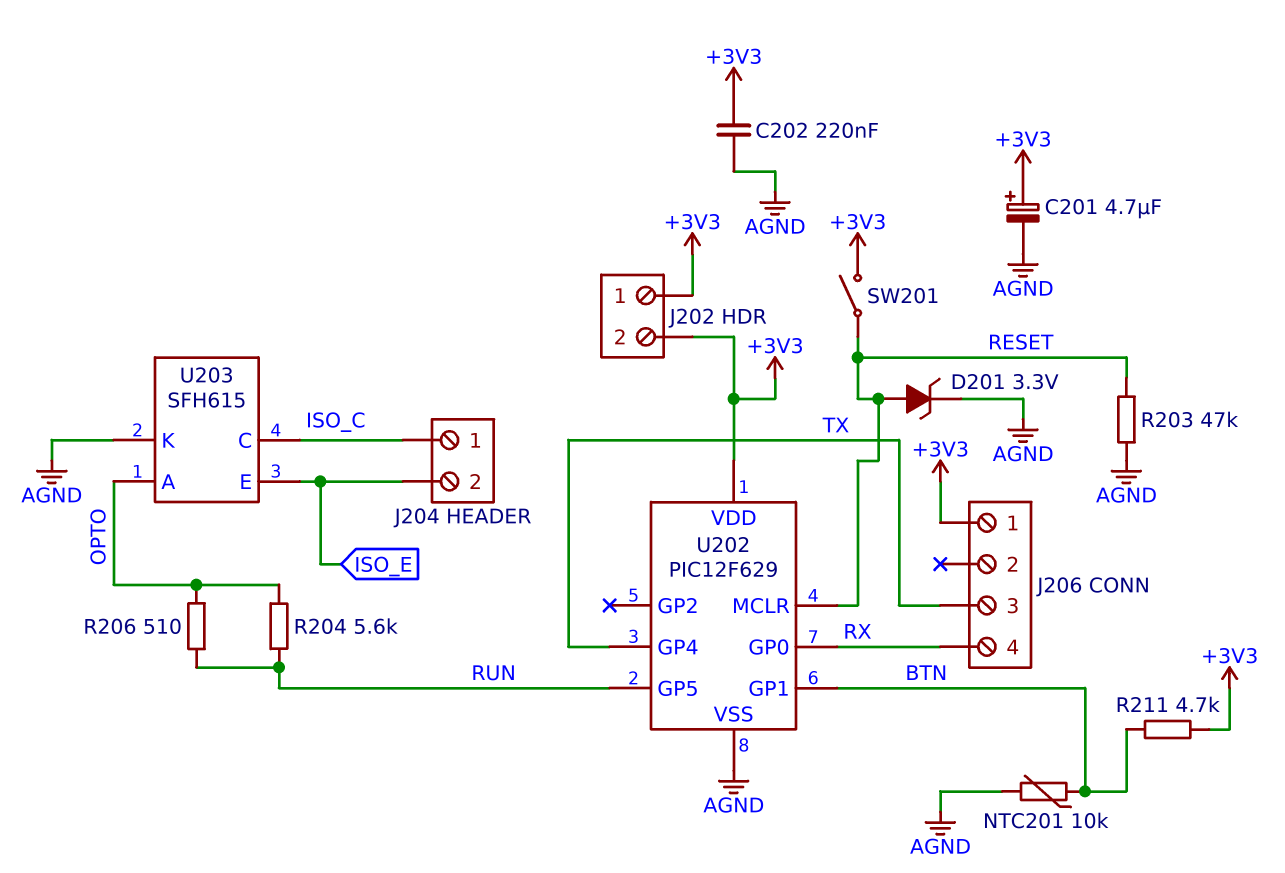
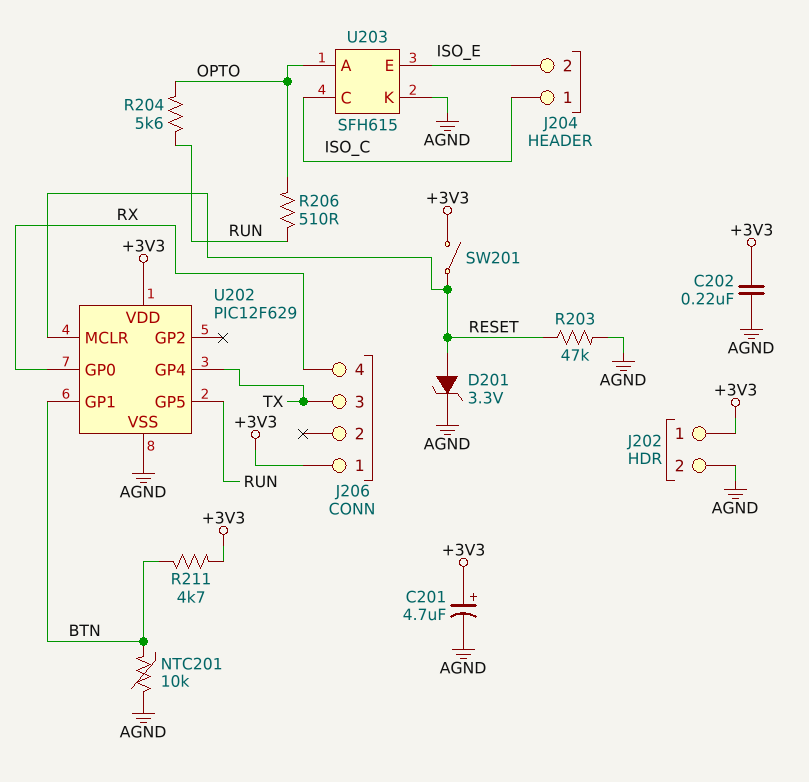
J202 pin 2: +3V3 -> AGND

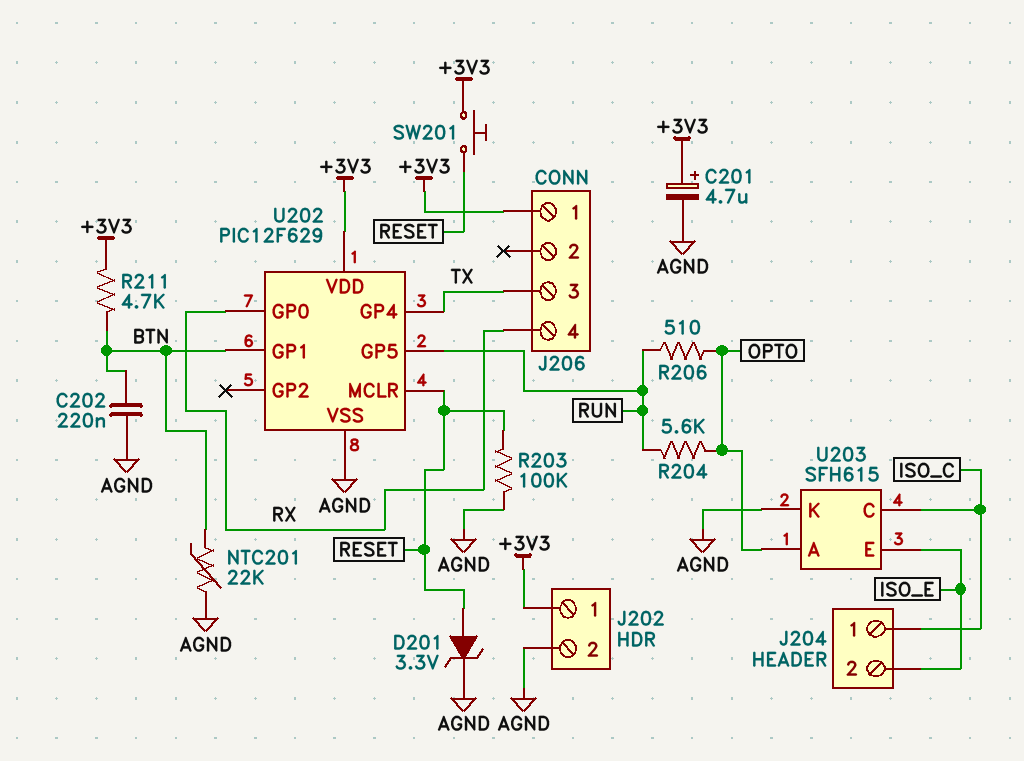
C202: 220nF (+3V3, AGND) -> 220nF (AGND, BTN)
NTC201: 10k (AGND, BTN) -> 22k (AGND, BTN)
R203: 47k (AGND, RESET) -> 100k (AGND, RESET)
SW201: switch (+3V3, RESET) -> button (+3V3, RESET)

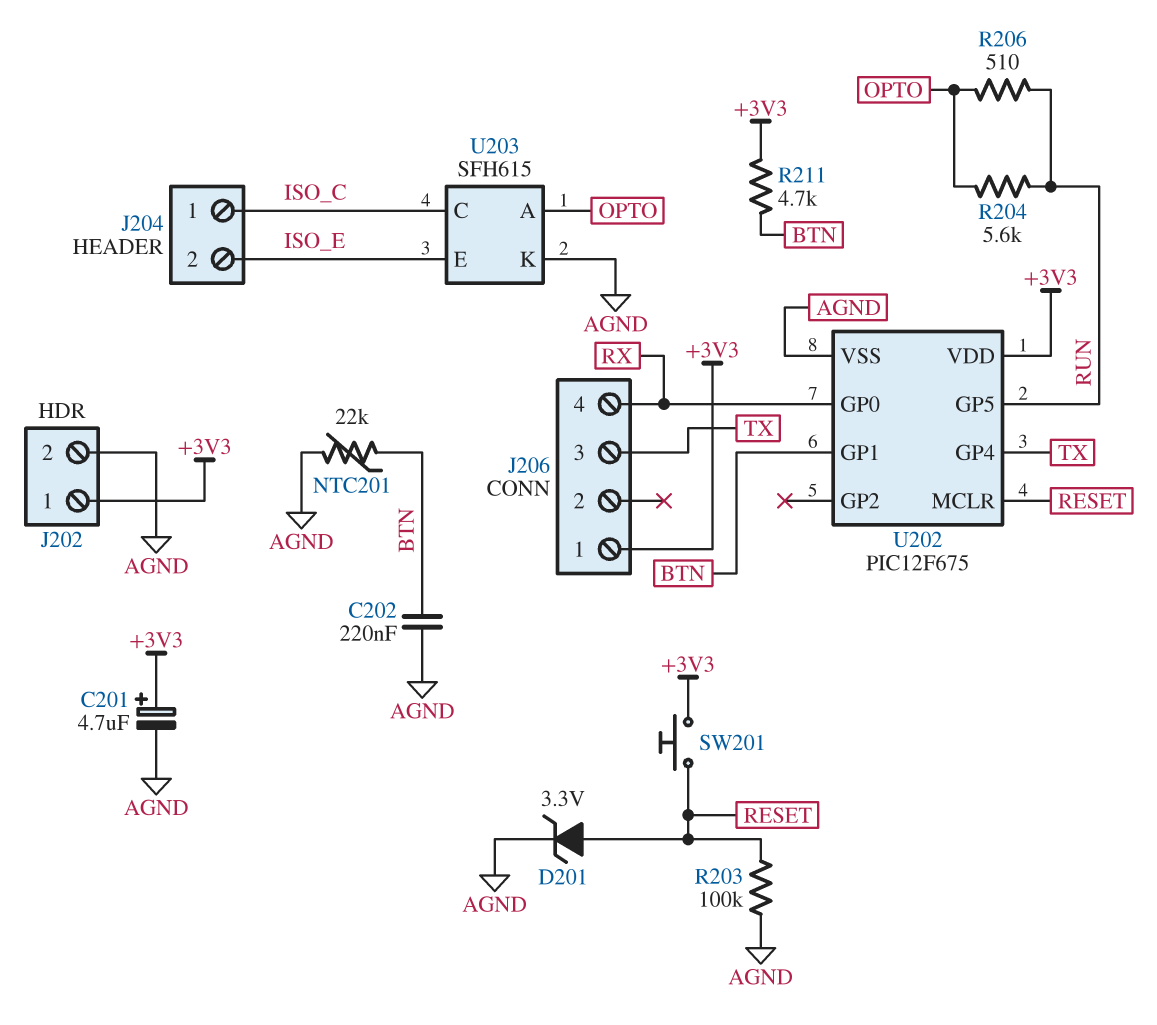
U202: PIC12F629 -> PIC12F675

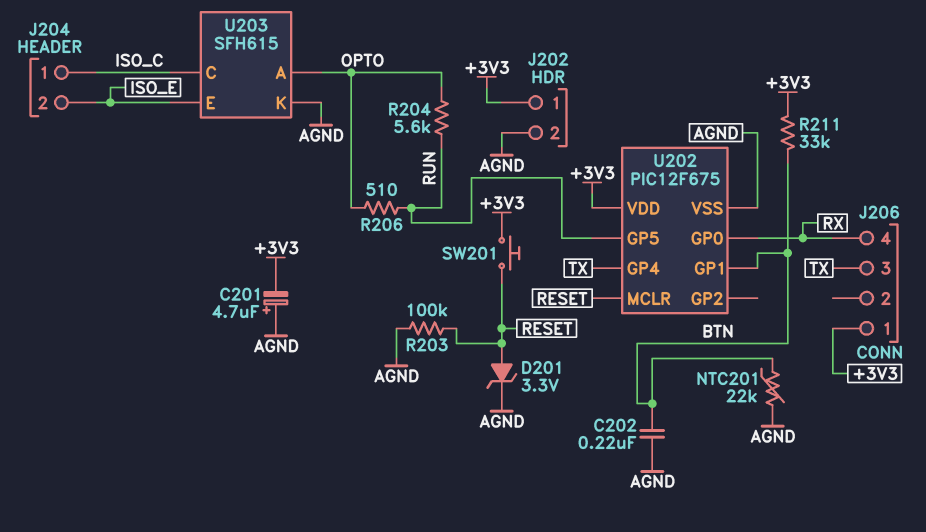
C201: 4.7uF (plus +3V3, minus AGND) -> 4.7uF (plus AGND, minus +3V3)
R211: 4.7k (+3V3, BTN) -> 33k (+3V3, BTN)

